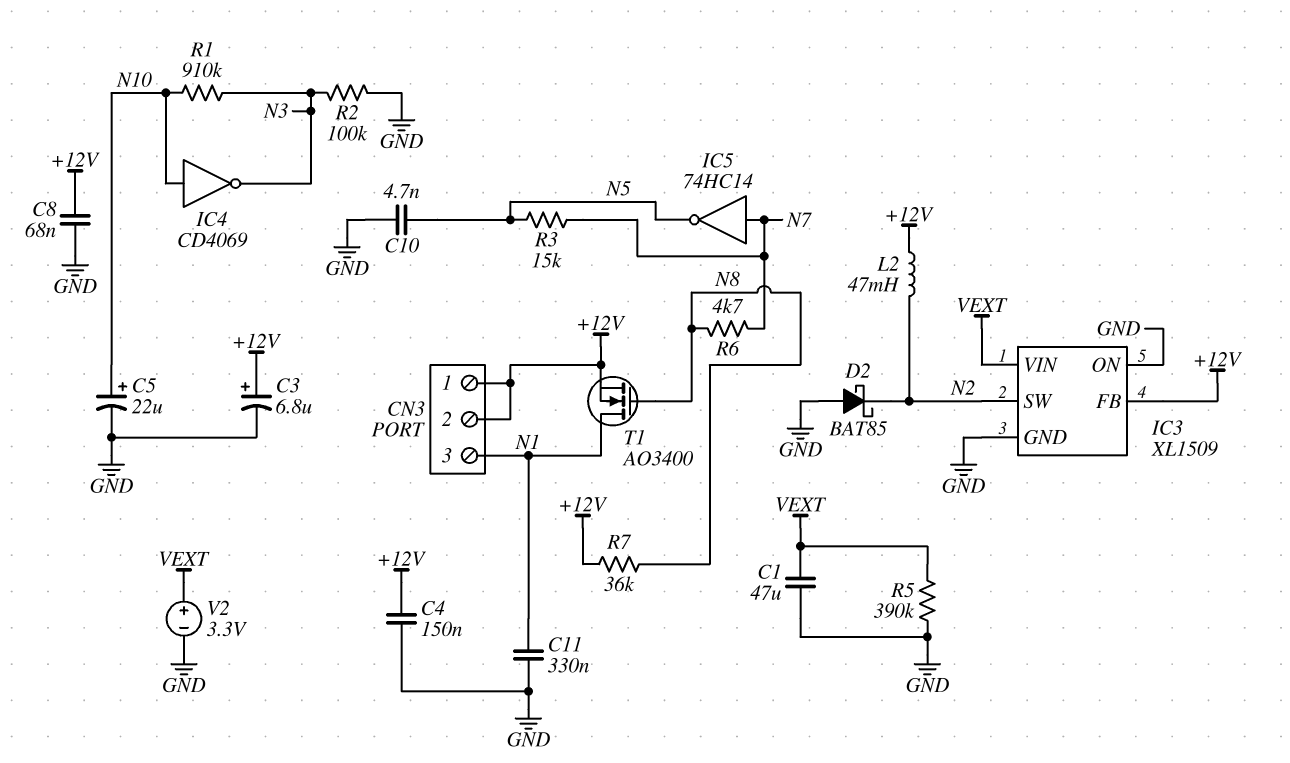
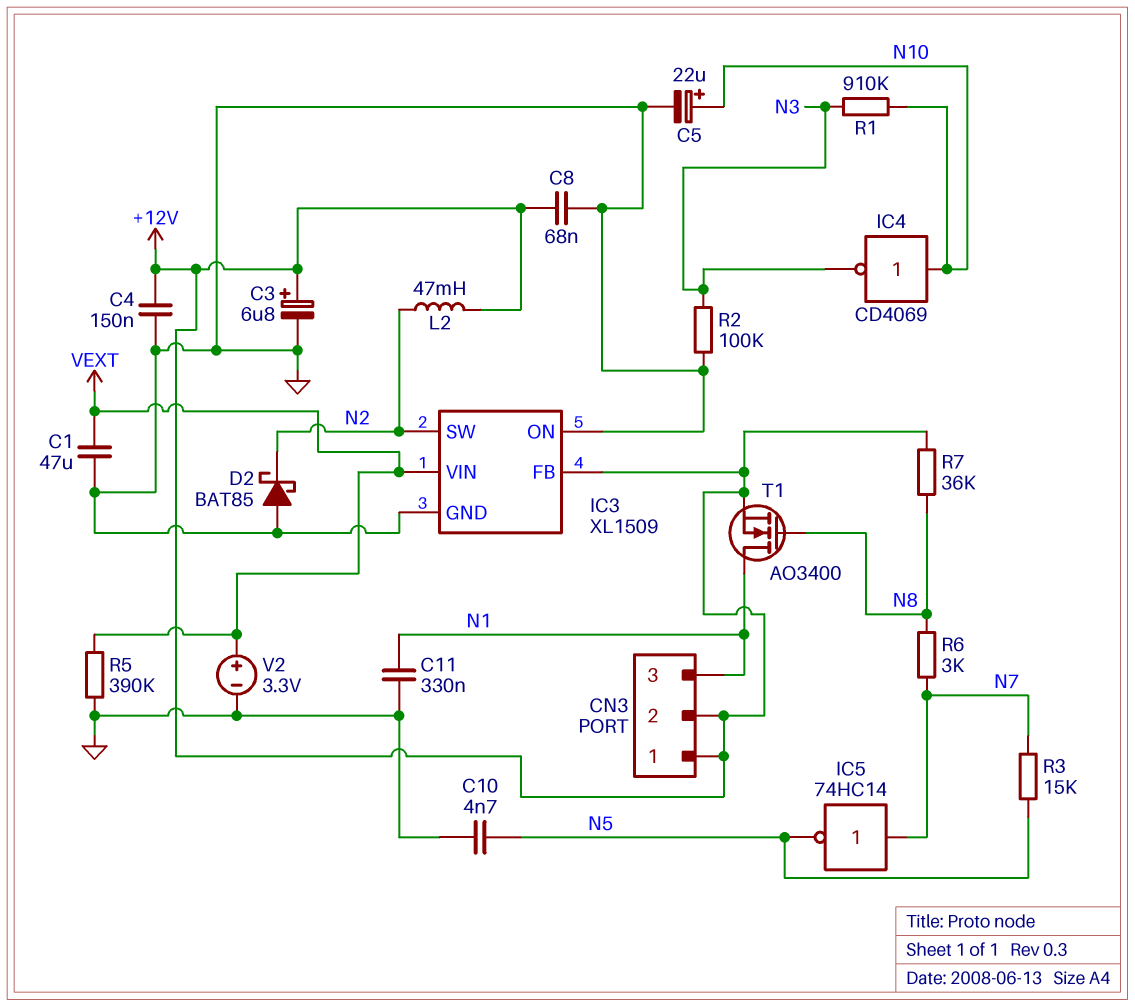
R6: 4.7k (N7, N8) -> 3k (N7, N8)

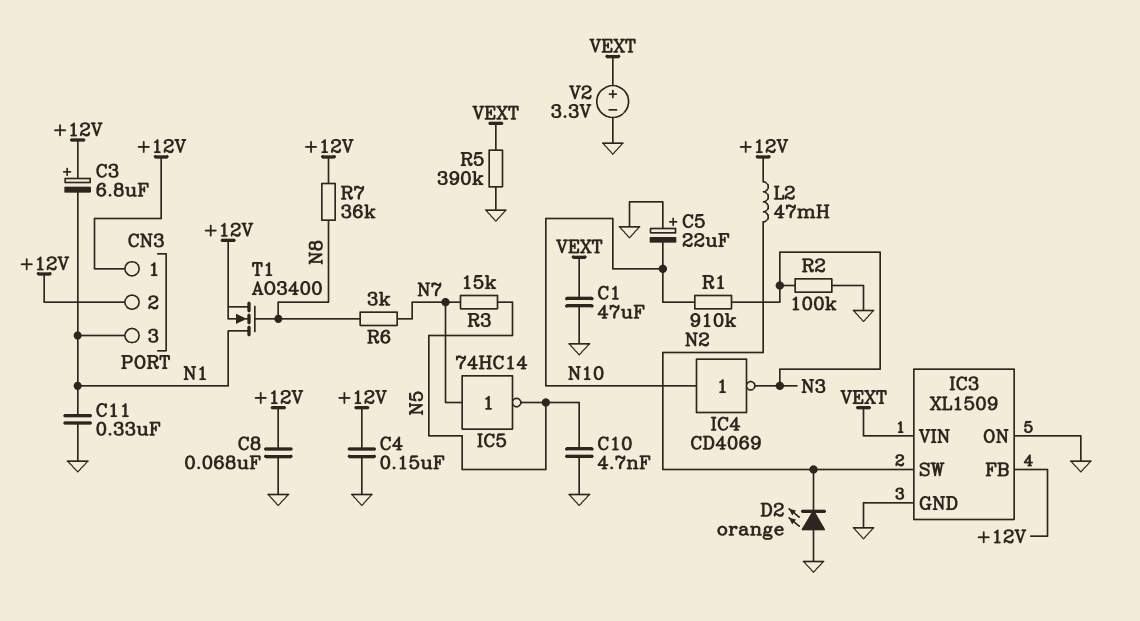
C3: 6.8uF (plus +12V, minus GND) -> 6.8uF (plus +12V, minus N1)
C5: 22uF (plus N10, minus GND) -> 22uF (plus GND, minus N10)
D2: schottky BAT85 (A GND, K N2) -> LED orange (A GND, K N2)

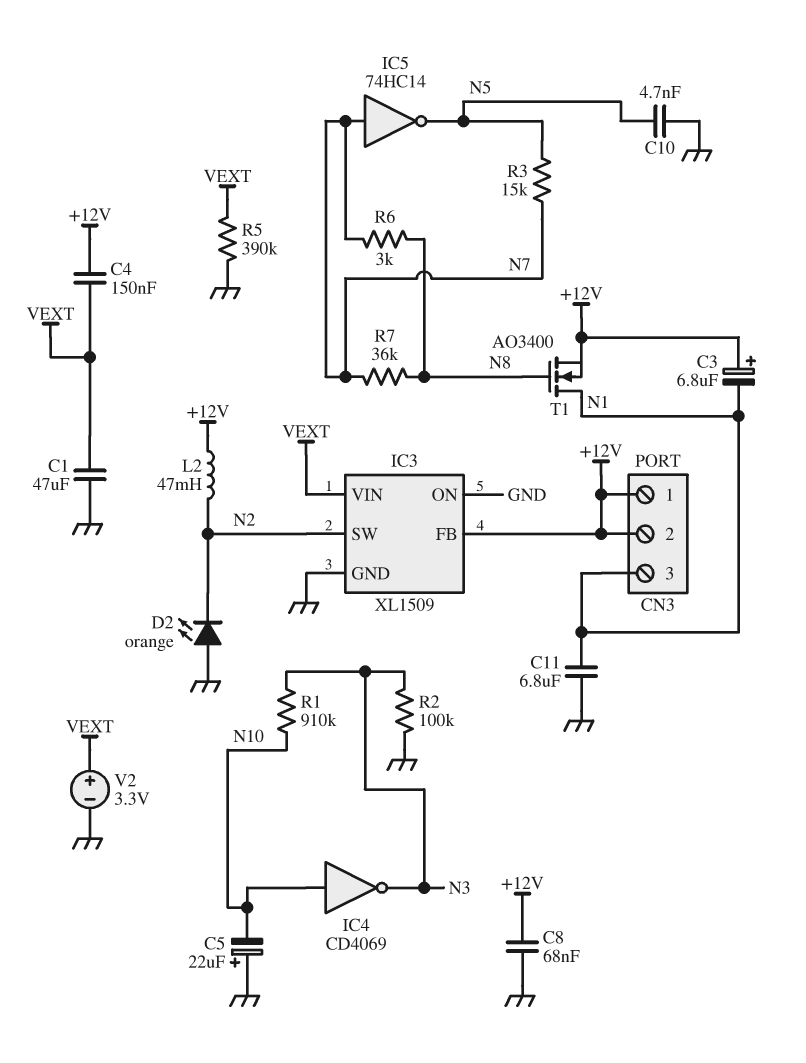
C4: 150nF (+12V, GND) -> 150nF (+12V, VEXT)
C11: 330nF (GND, N1) -> 6.8uF (GND, N1)
R7: 36k (+12V, N8) -> 36k (N7, N8)

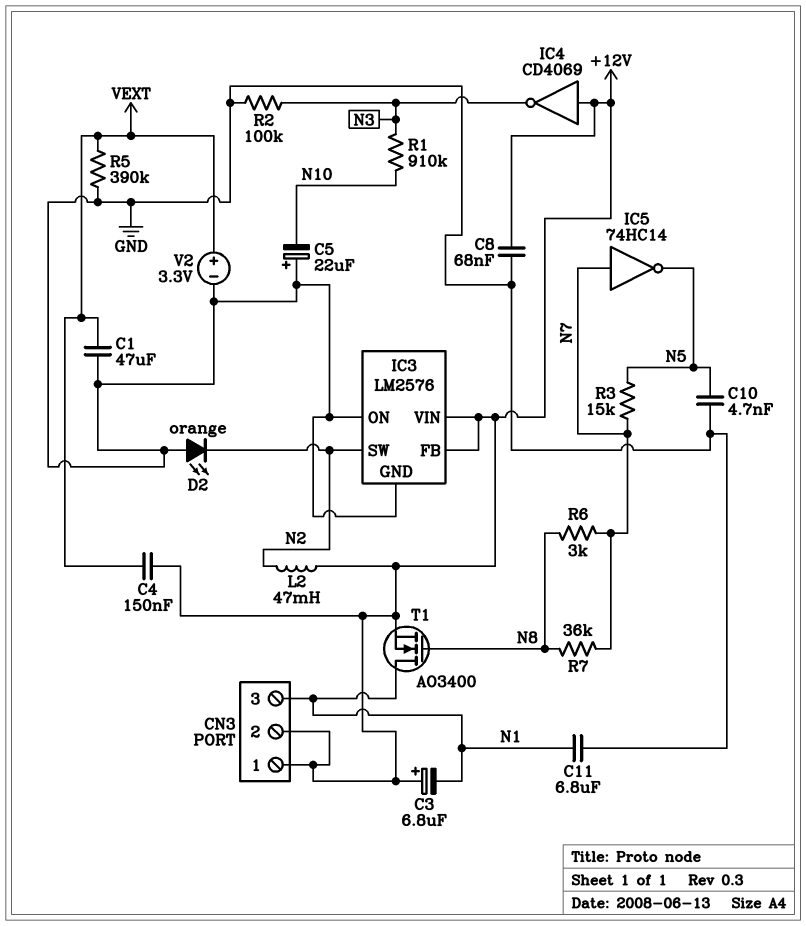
IC3: XL1509 -> LM2576
IC3 pin VIN: VEXT -> +12V
IC4: NOT CD4069 (in N10, out N3) -> NOT CD4069 (in +12V, out N3)

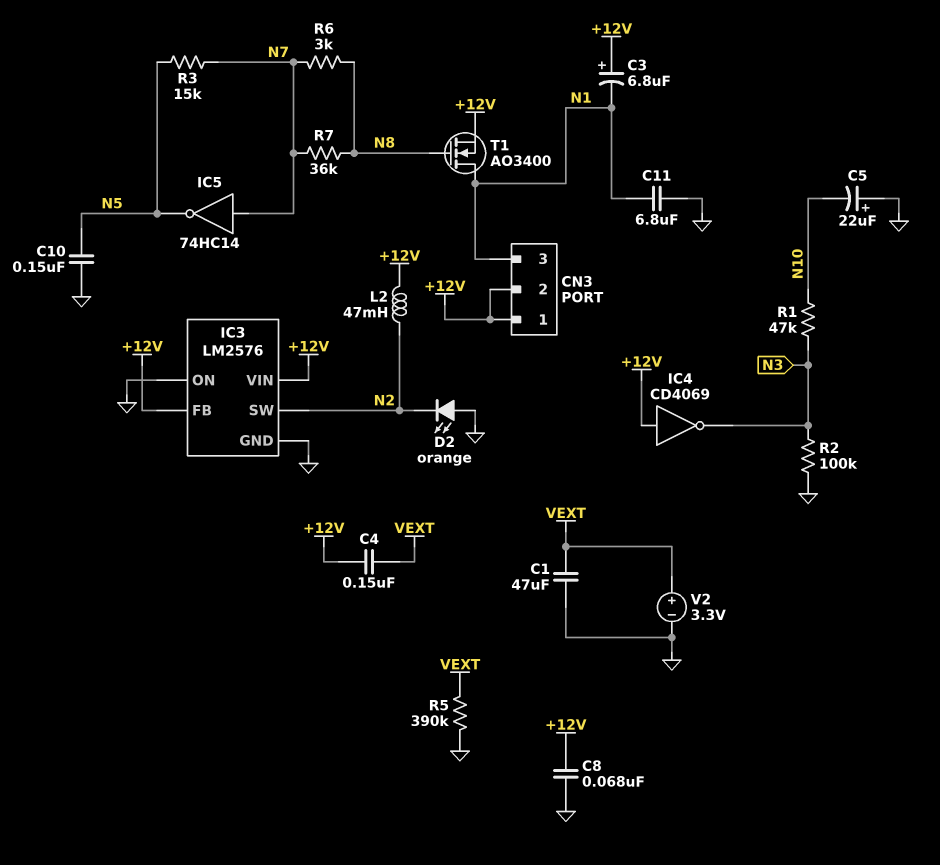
C10: 4.7nF (GND, N5) -> 150nF (GND, N5)
R1: 910k (N3, N10) -> 47k (N3, N10)

